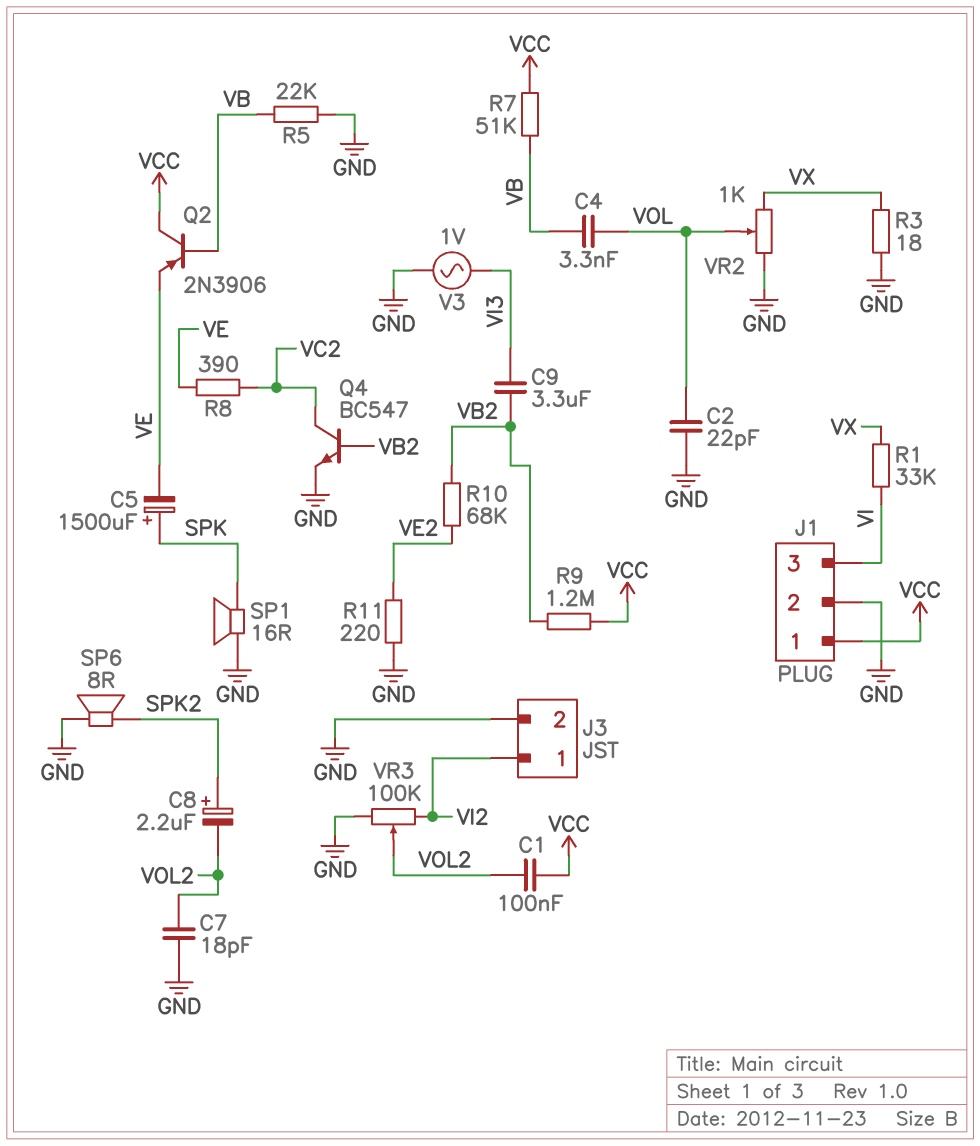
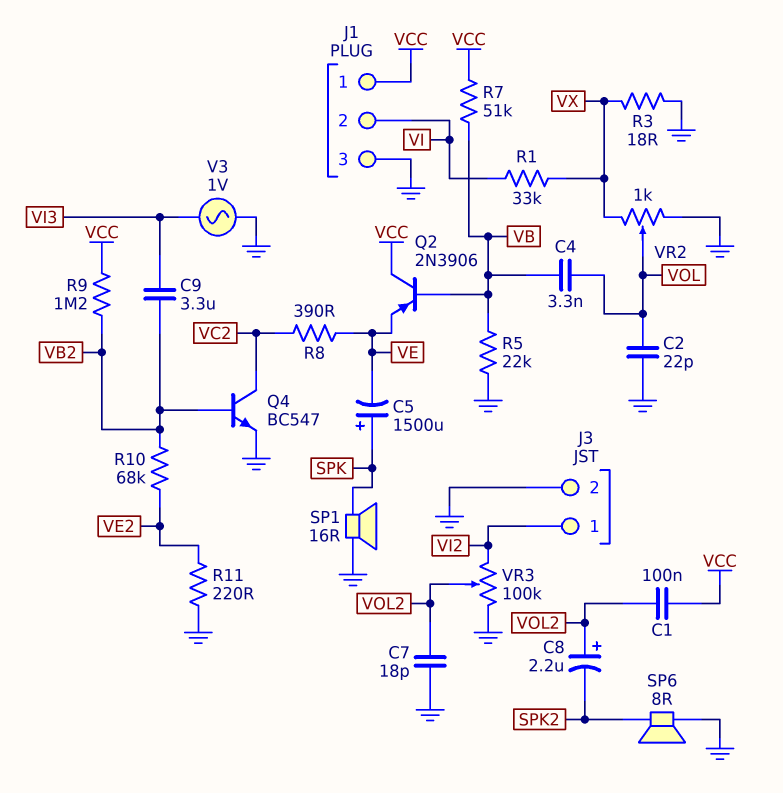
C8: 2.2uF (plus SPK2, minus VOL2) -> 2.2uF (plus VOL2, minus SPK2)
J1 pin 2: GND -> VI
J1 pin 3: VI -> GND

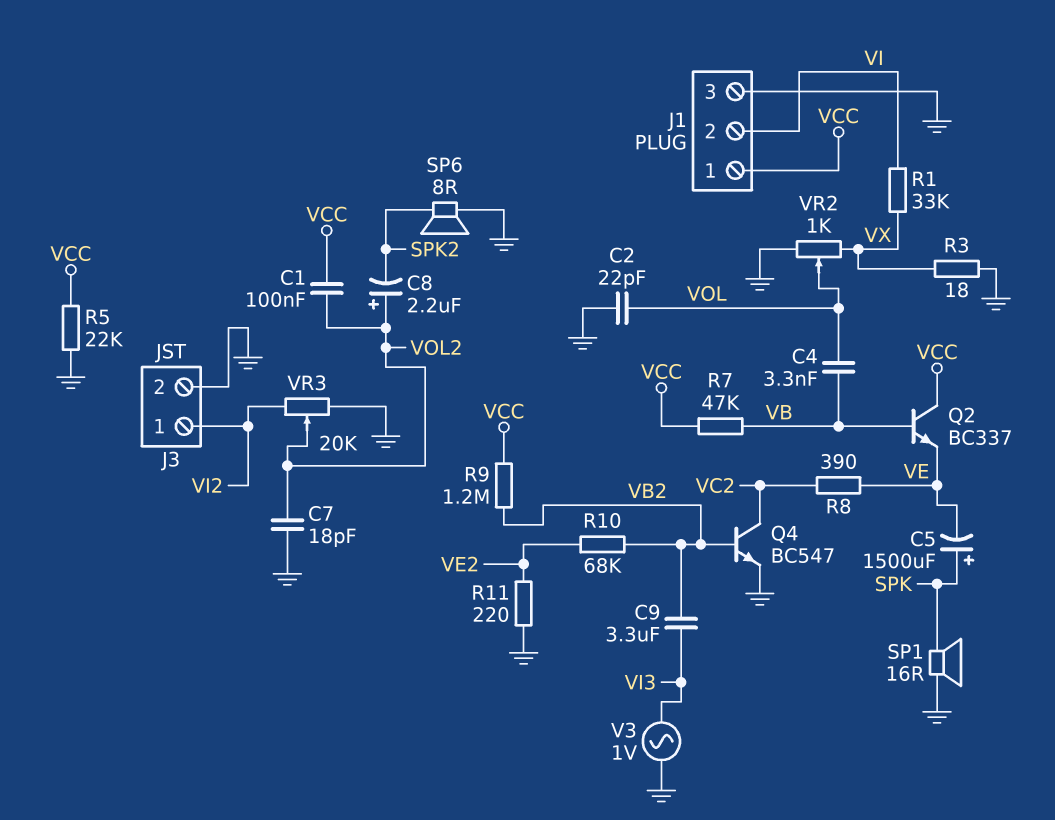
Q2: PNP 2N3906 (B VB, C VCC, E VE) -> NPN BC337 (B VB, C VCC, E VE)
R5: 22k (GND, VB) -> 22k (GND, VCC)
R7: 51k (VB, VCC) -> 47k (VB, VCC)
VR3: 100k (GND, VI2, wiper VOL2) -> 20k (GND, VI2, wiper VOL2)

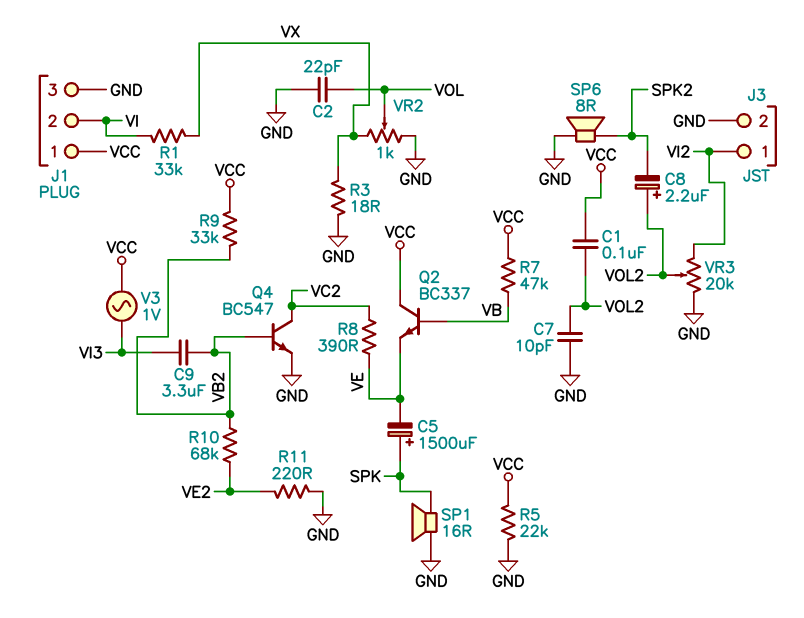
C4: 3.3nF (VB, VOL) -> none
C7: 18pF (GND, VOL2) -> 10pF (GND, VOL2)
R9: 1.2M (VB2, VCC) -> 33k (VB2, VCC)
V3: AC 1V (GND, VI3) -> AC 1V (VCC, VI3)

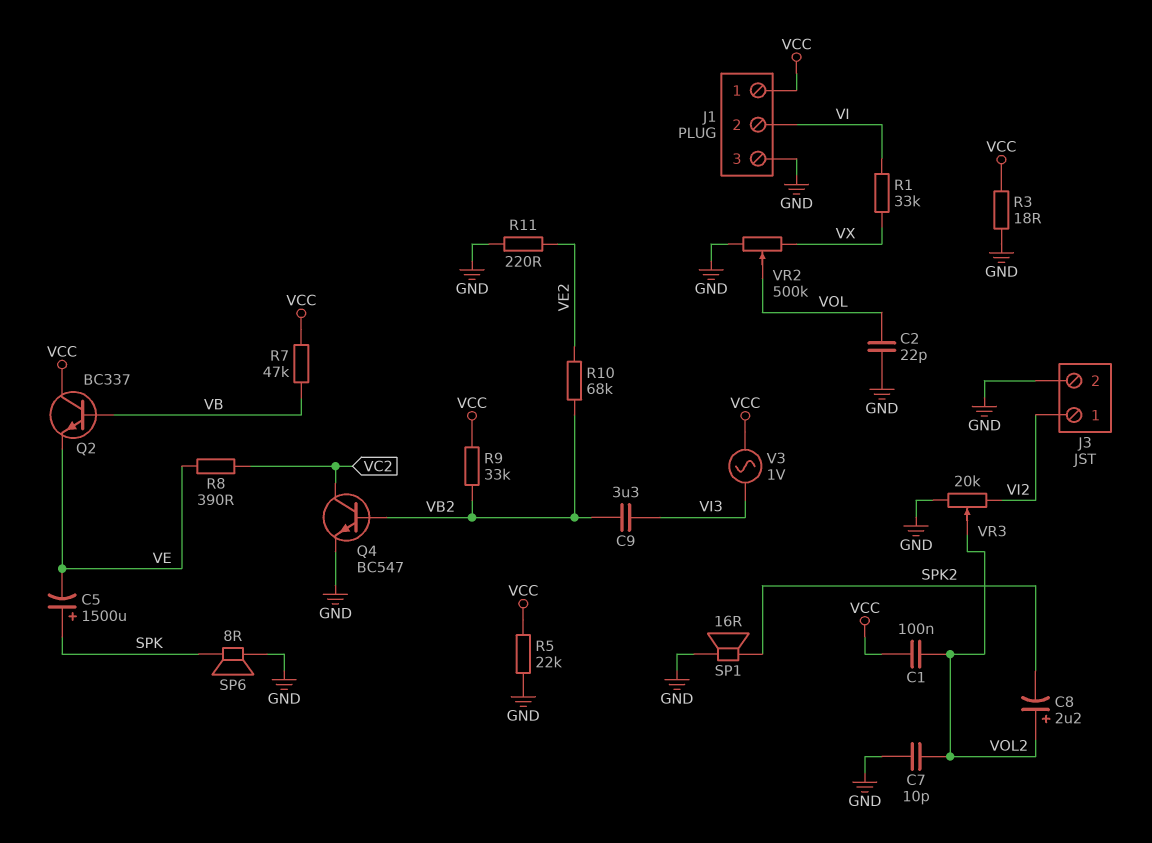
R3: 18 (GND, VX) -> 18 (GND, VCC)
SP1: speaker 16R (GND, SPK) -> speaker 16R (GND, SPK2)
SP6: speaker 8R (GND, SPK2) -> speaker 8R (GND, SPK)
VR2: 1k (GND, VX, wiper VOL) -> 500k (GND, VX, wiper VOL)

